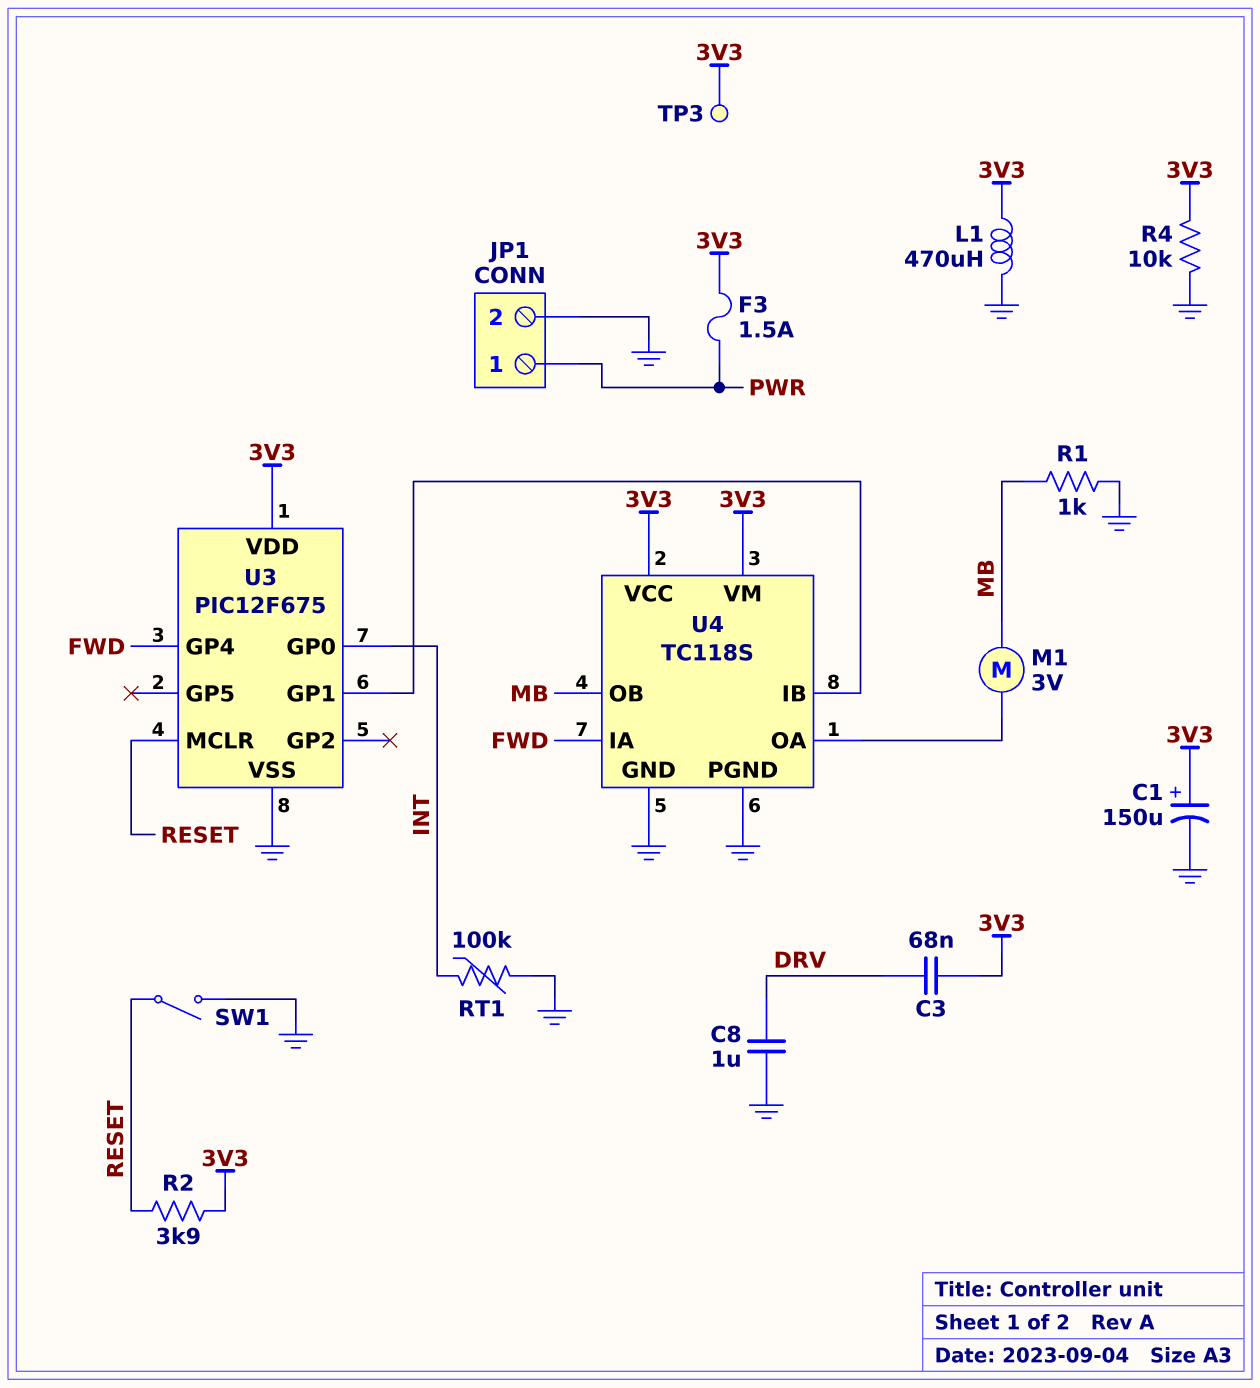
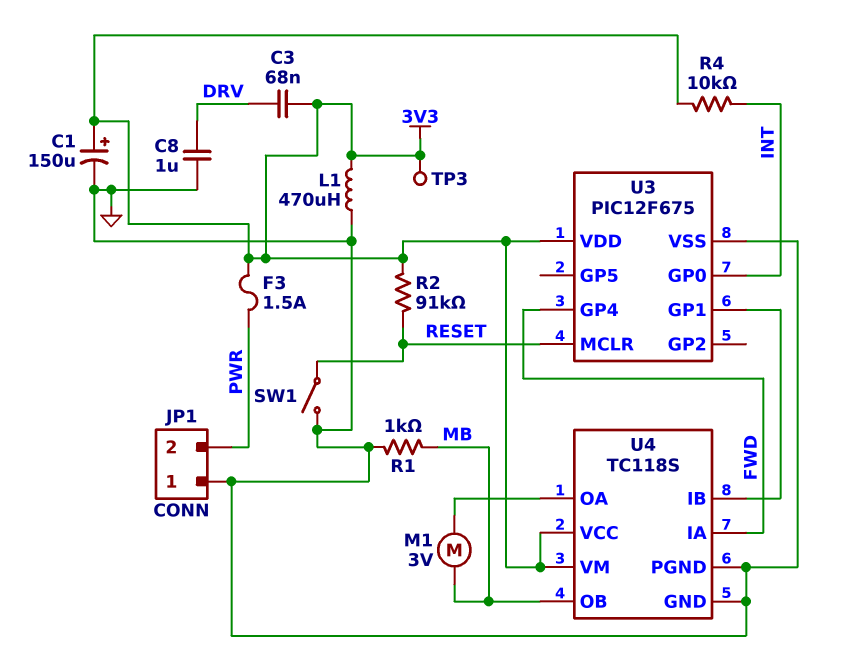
JP1 pin 1: PWR -> GND
JP1 pin 2: GND -> PWR
R2: 3.9k (3V3, RESET) -> 91k (3V3, RESET)
R4: 10k (3V3, GND) -> 10k (3V3, INT)
RT1: 100k (GND, INT) -> none

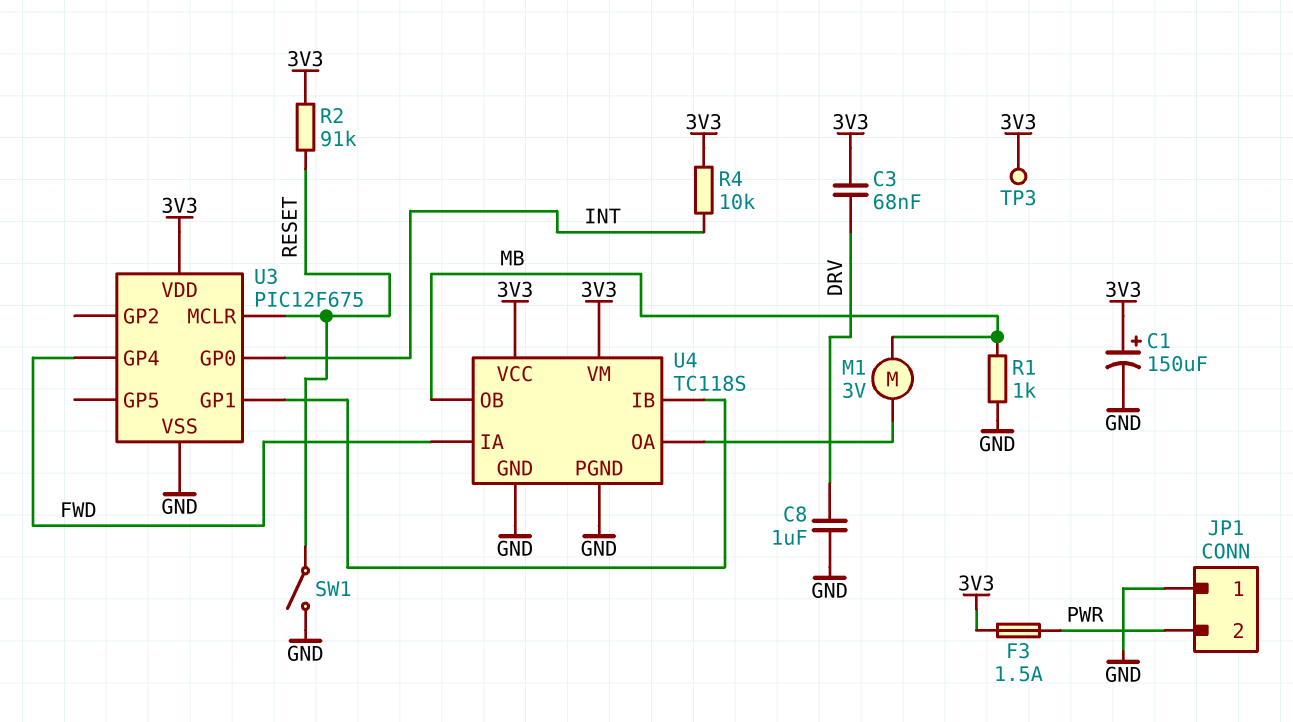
L1: 470uH (3V3, GND) -> none

